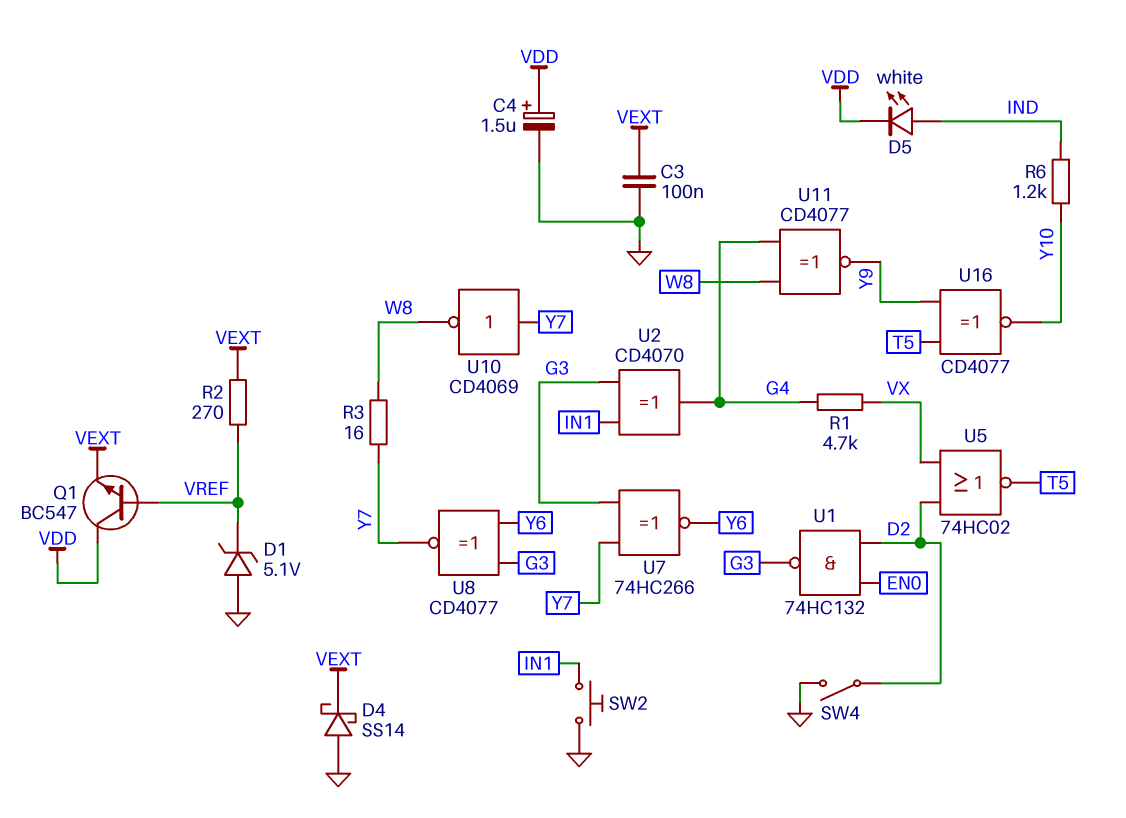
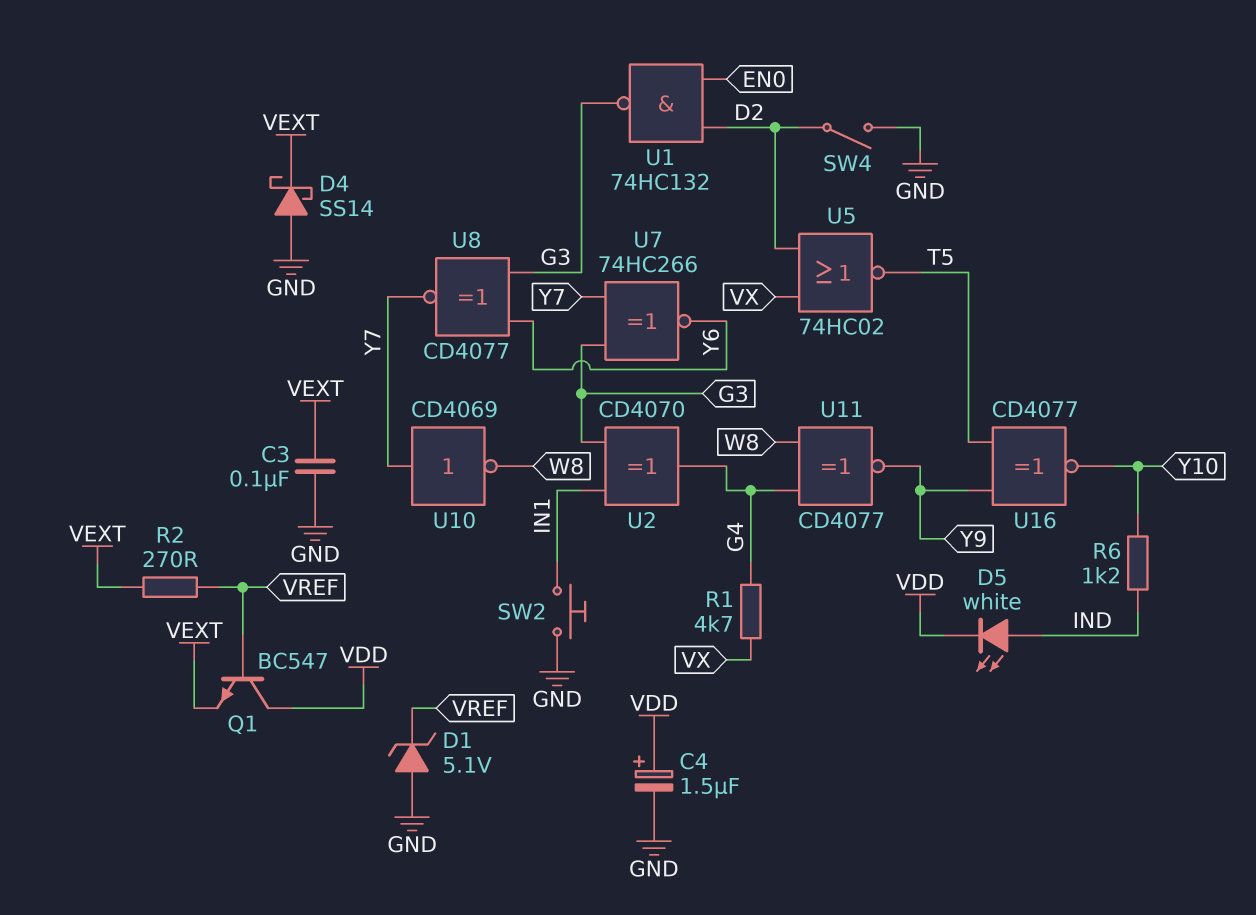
R3: 16 (W8, Y7) -> none

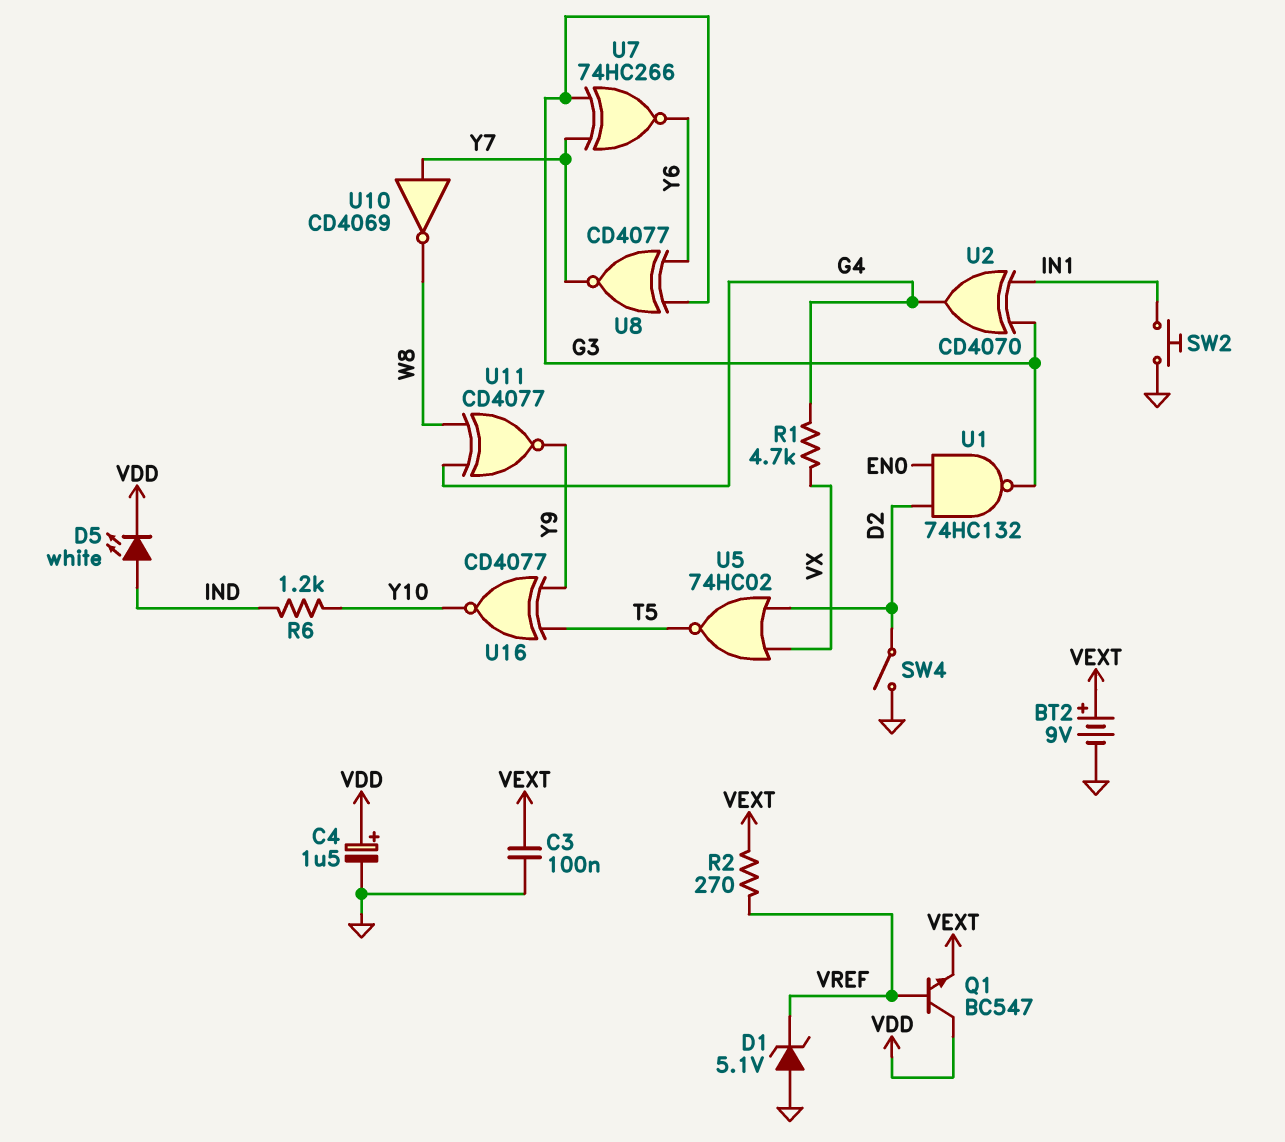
BT2: none -> 9V (plus VEXT, minus GND)
D4: schottky SS14 (A GND, K VEXT) -> none

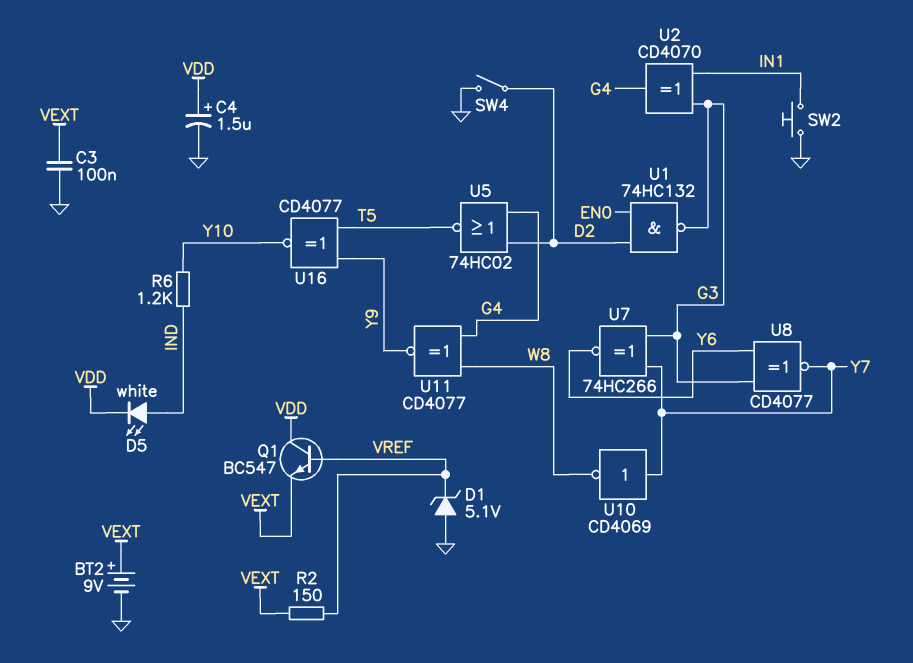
R1: 4.7k (G4, VX) -> none
R2: 270 (VEXT, VREF) -> 150 (VEXT, VREF)
U5: NOR 74HC02 (in D2, in VX, out T5) -> NOR 74HC02 (in D2, in G4, out T5)

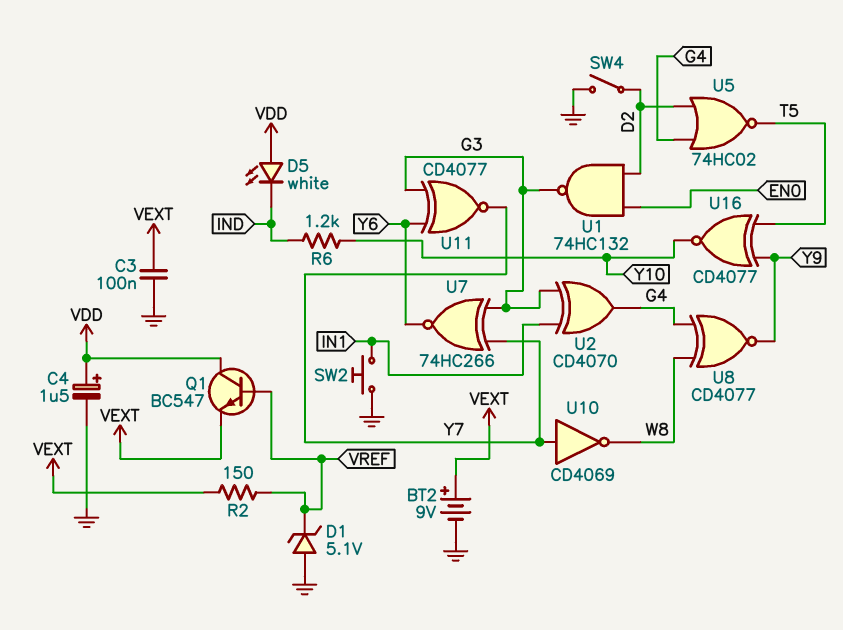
D5: LED white (A IND, K VDD) -> LED white (A VDD, K IND)
U8: XNOR CD4077 (in G3, in Y6, out Y7) -> XNOR CD4077 (in G4, in W8, out Y9)
U11: XNOR CD4077 (in G4, in W8, out Y9) -> XNOR CD4077 (in G3, in Y6, out Y7)

